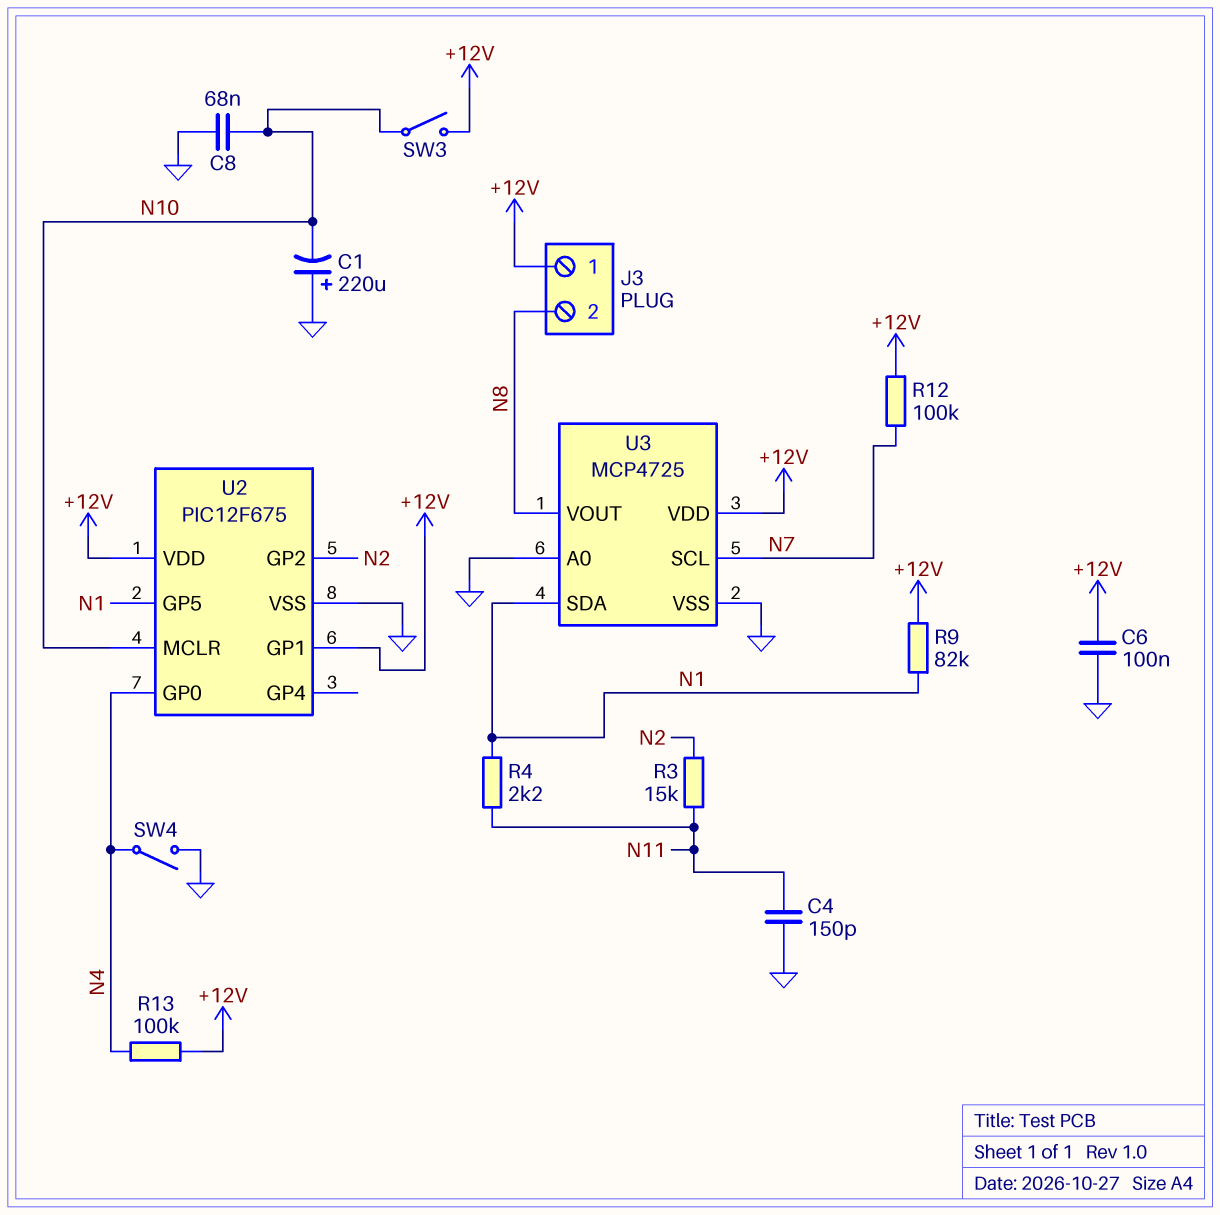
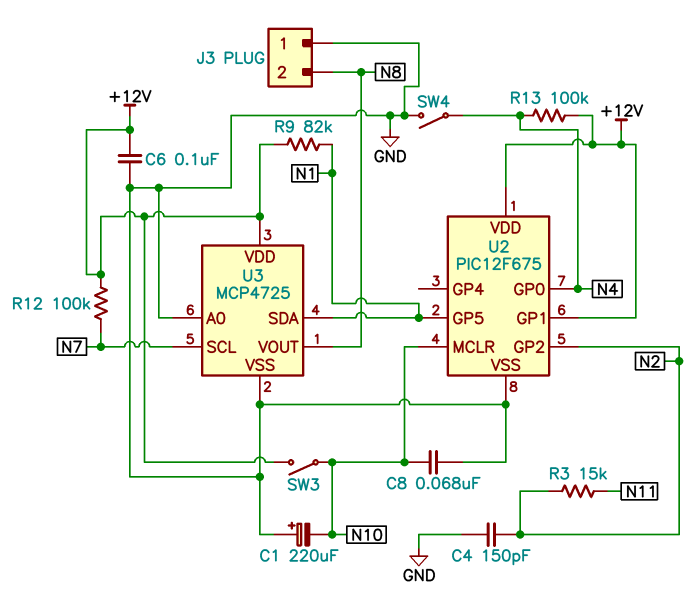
C4: 150pF (GND, N11) -> 150pF (GND, N2)
J3 pin 1: +12V -> GND
R4: 2.2k (N1, N11) -> none

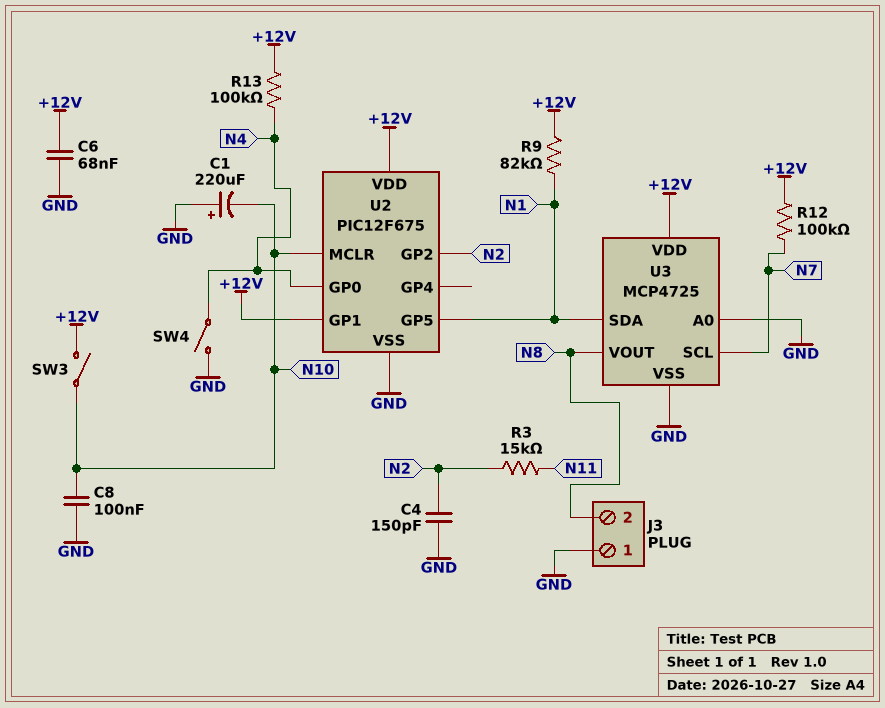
C6: 100nF (+12V, GND) -> 68nF (+12V, GND)
C8: 68nF (GND, N10) -> 100nF (GND, N10)

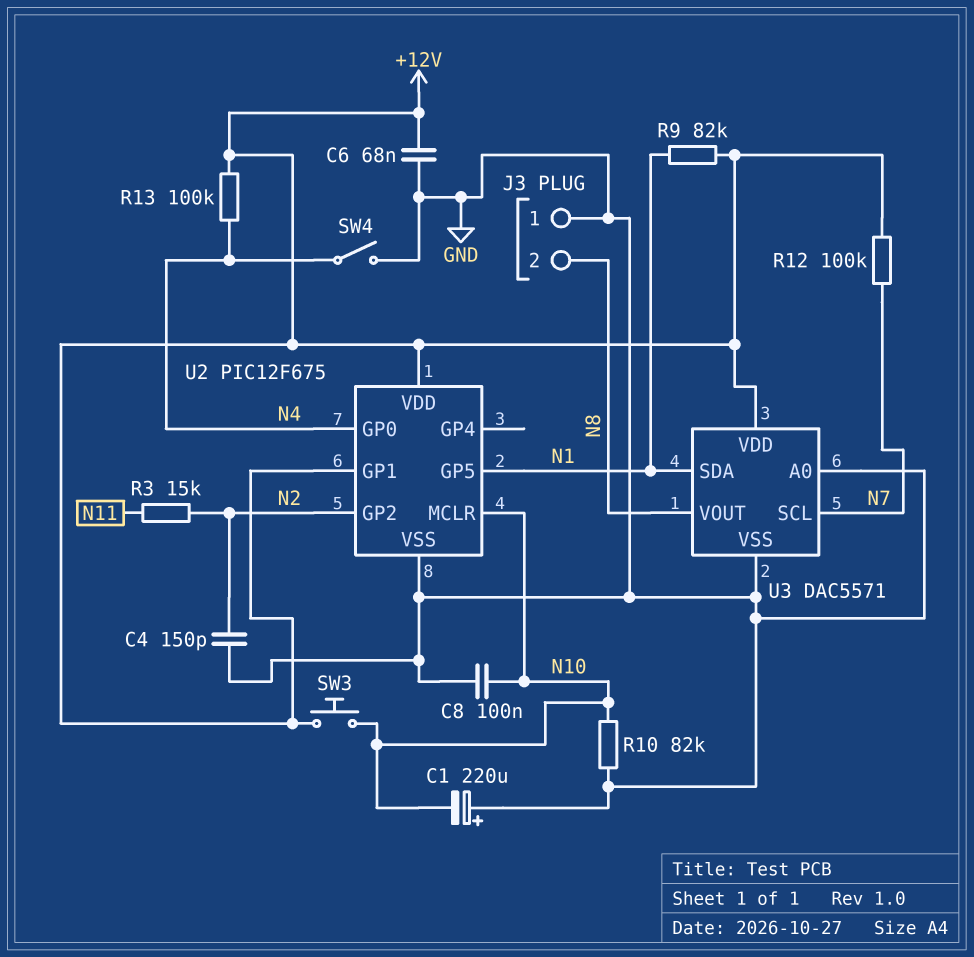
R10: none -> 82k (GND, N10)
SW3: switch (+12V, N10) -> button (+12V, N10)
U3: MCP4725 -> DAC5571

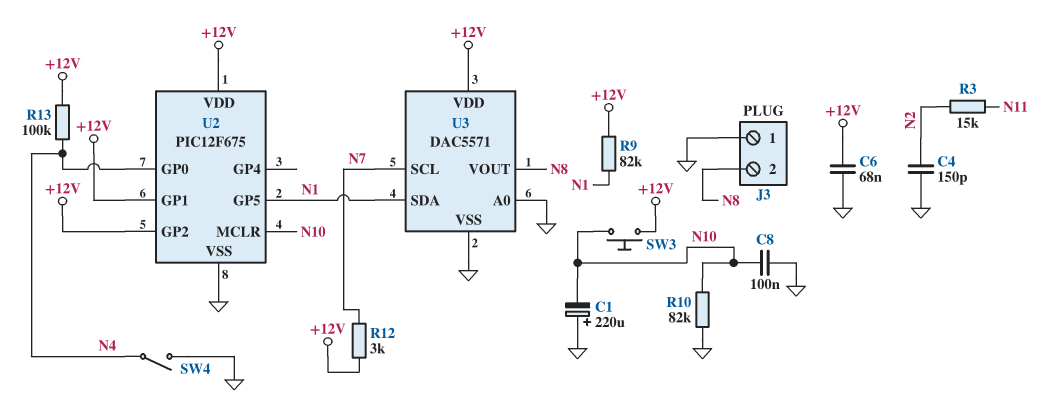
R12: 100k (+12V, N7) -> 3k (+12V, N7)
U2 pin GP2: N2 -> +12V

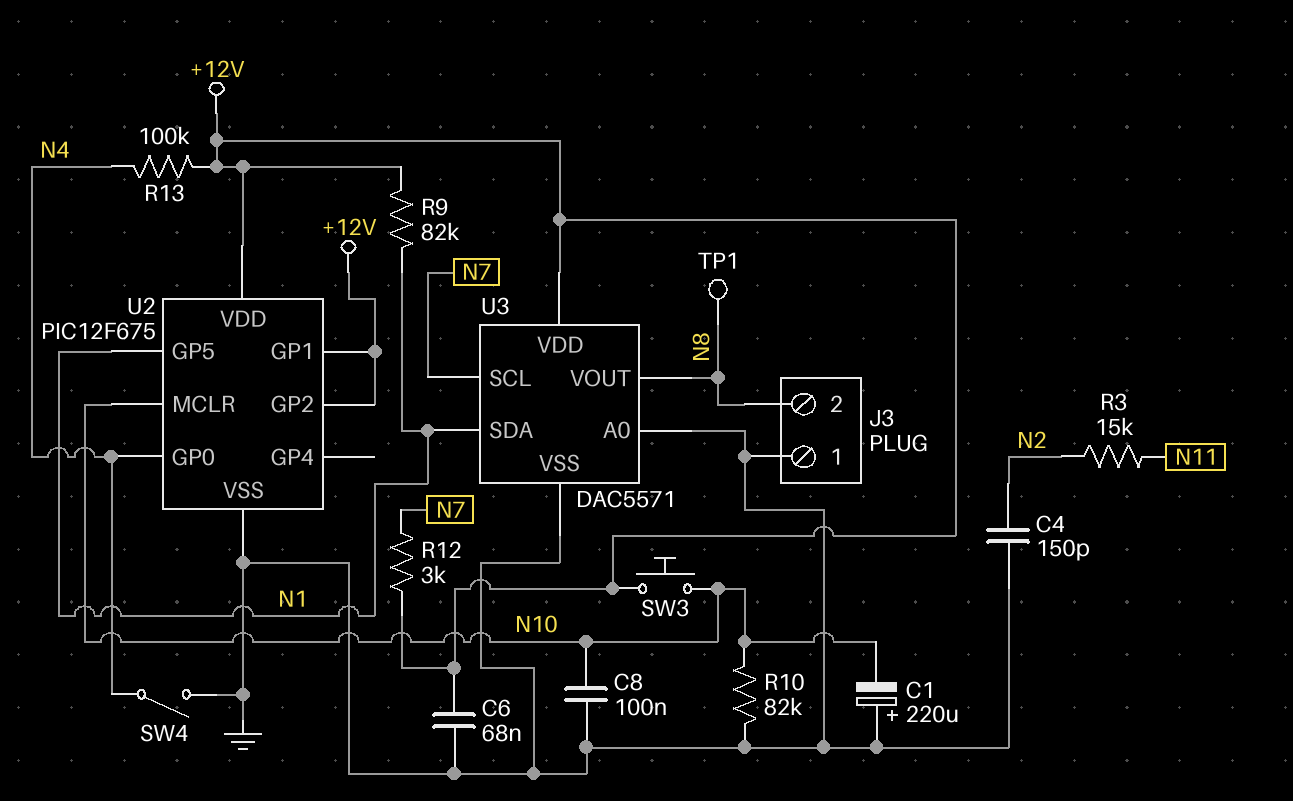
TP1: none -> test point (N8)

